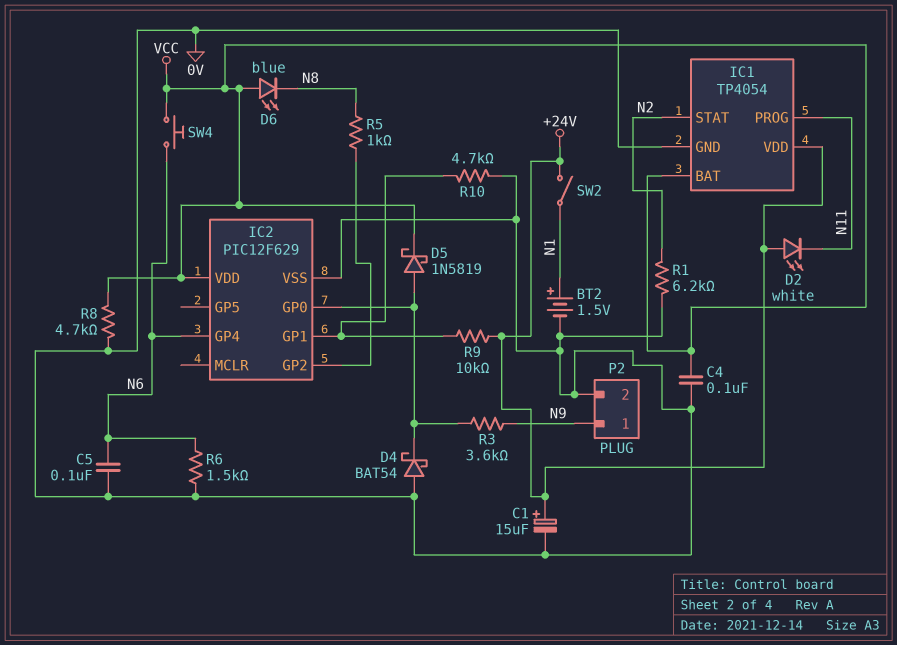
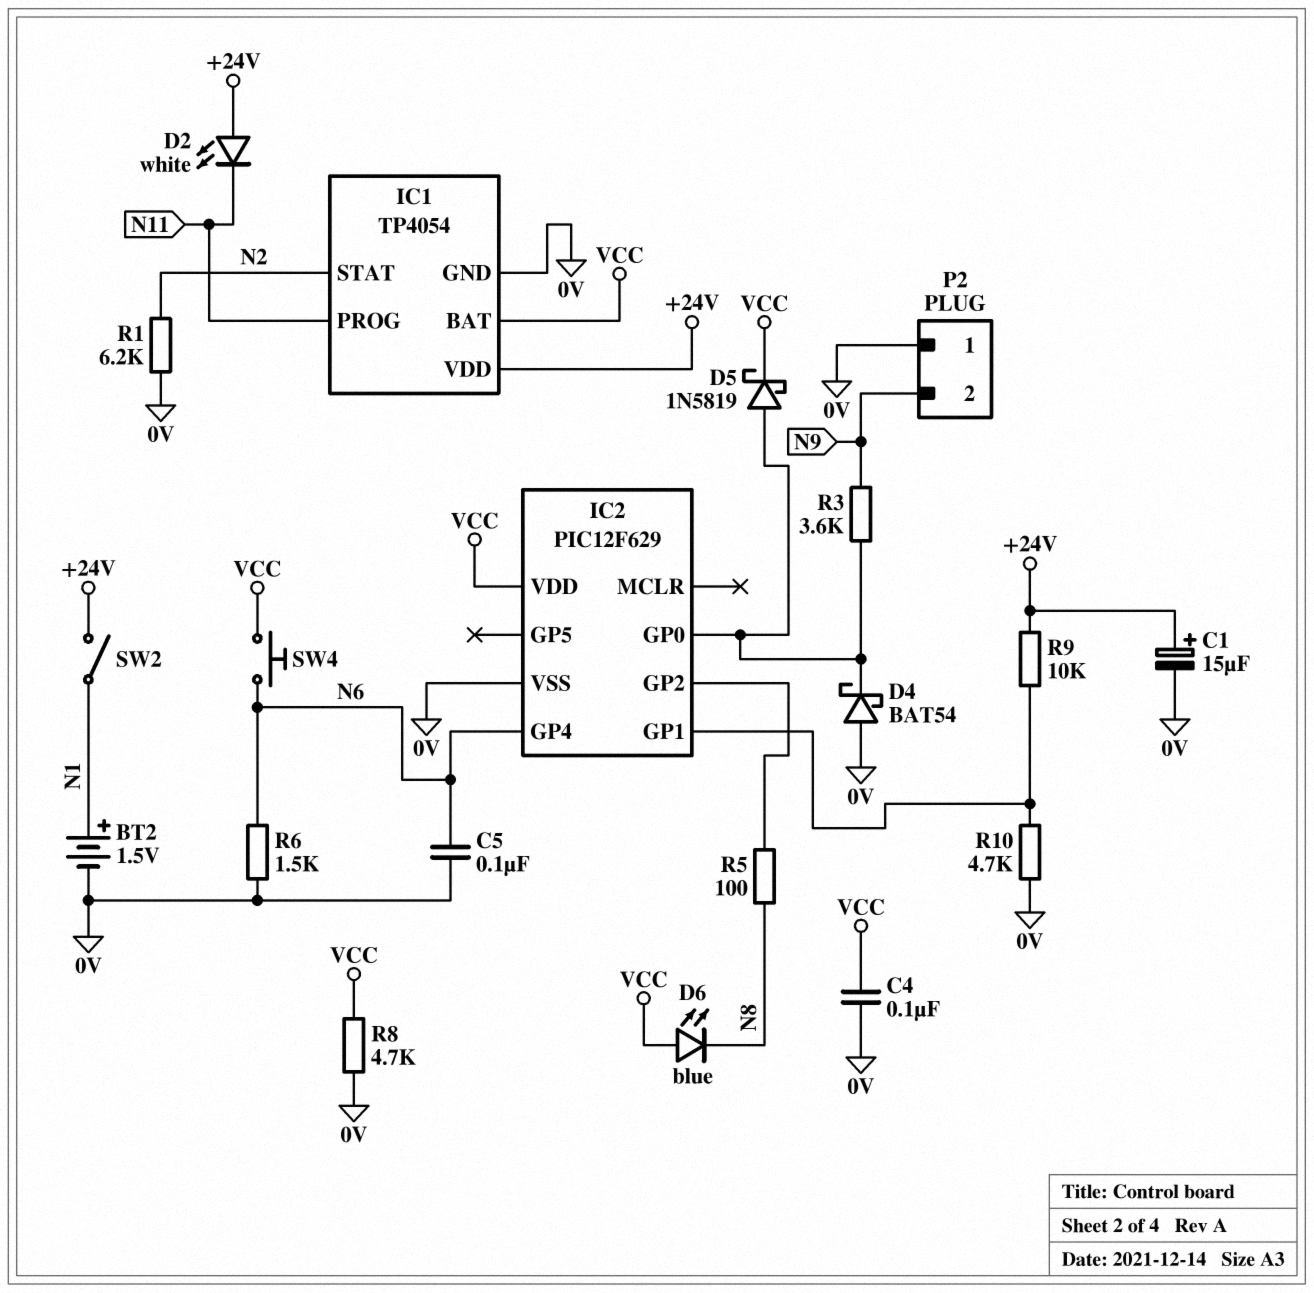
P2 pin 1: N9 -> 0V
P2 pin 2: 0V -> N9
R5: 1k (IC2/GP2, N8) -> 100 (IC2/GP2, N8)

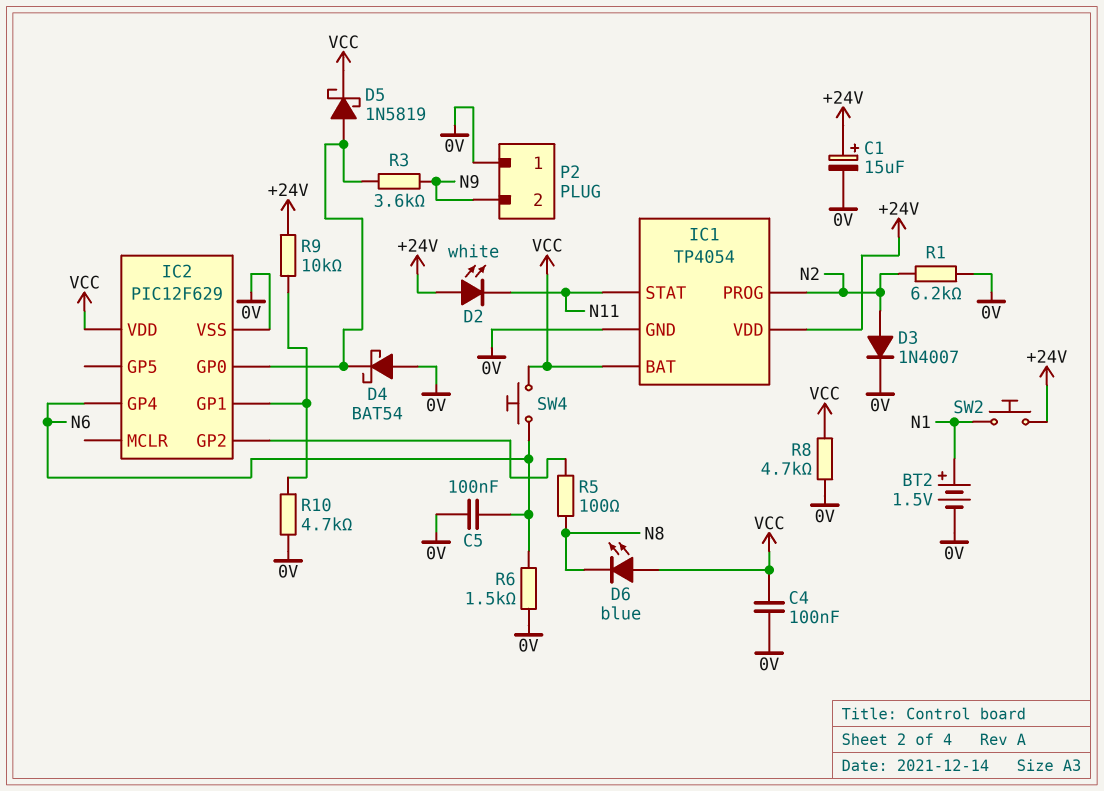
D3: none -> diode 1N4007 (A N2, K 0V)
IC1 pin PROG: N11 -> N2
IC1 pin STAT: N2 -> N11
SW2: switch (+24V, N1) -> button (+24V, N1)

